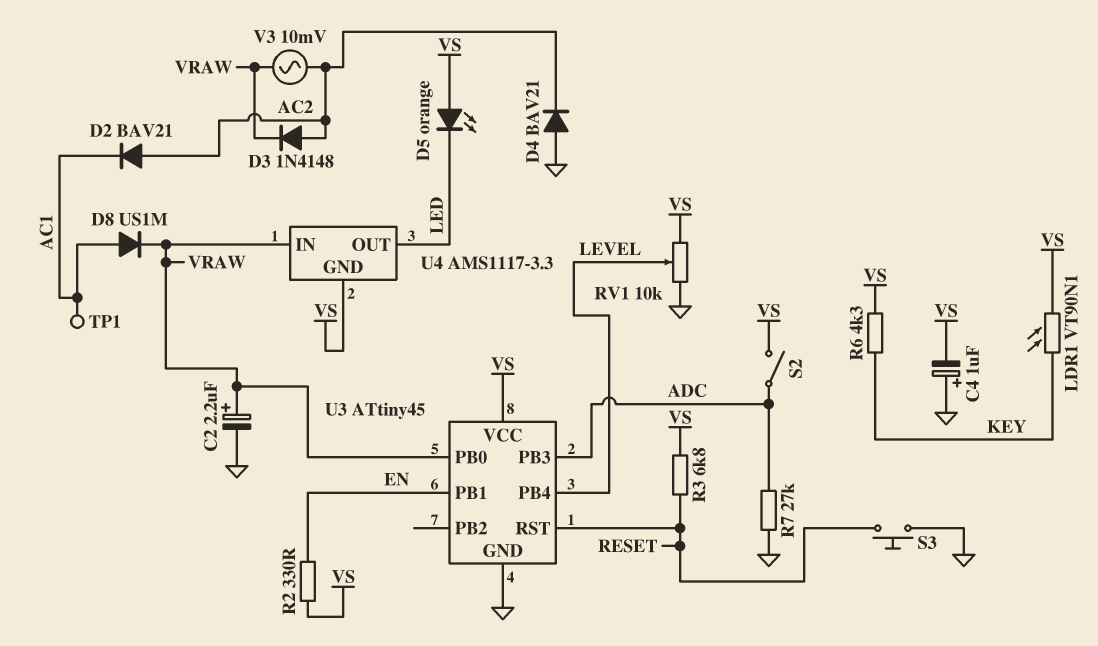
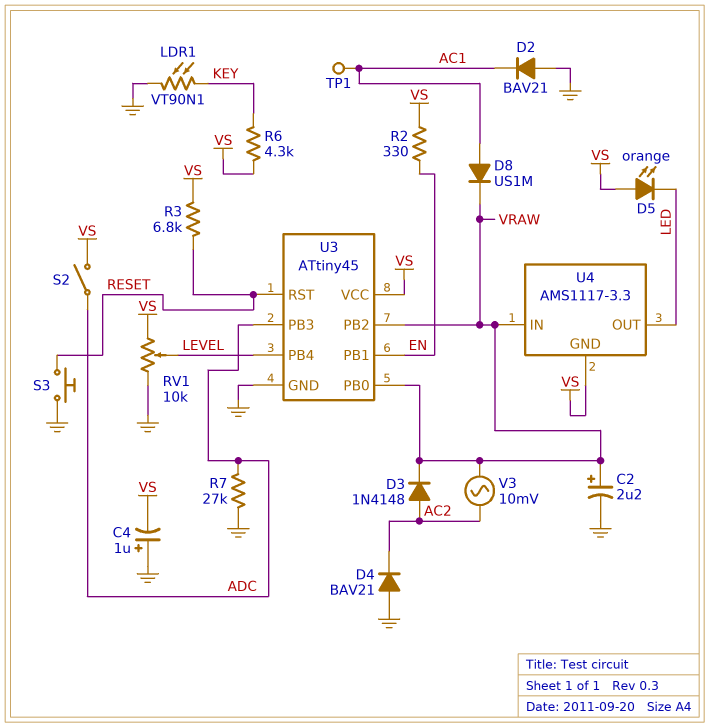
D2: diode BAV21 (A AC2, K AC1) -> diode BAV21 (A GND, K AC1)
LDR1: VT90N1 (KEY, VS) -> VT90N1 (GND, KEY)
U3 pin PB2: none -> VRAW

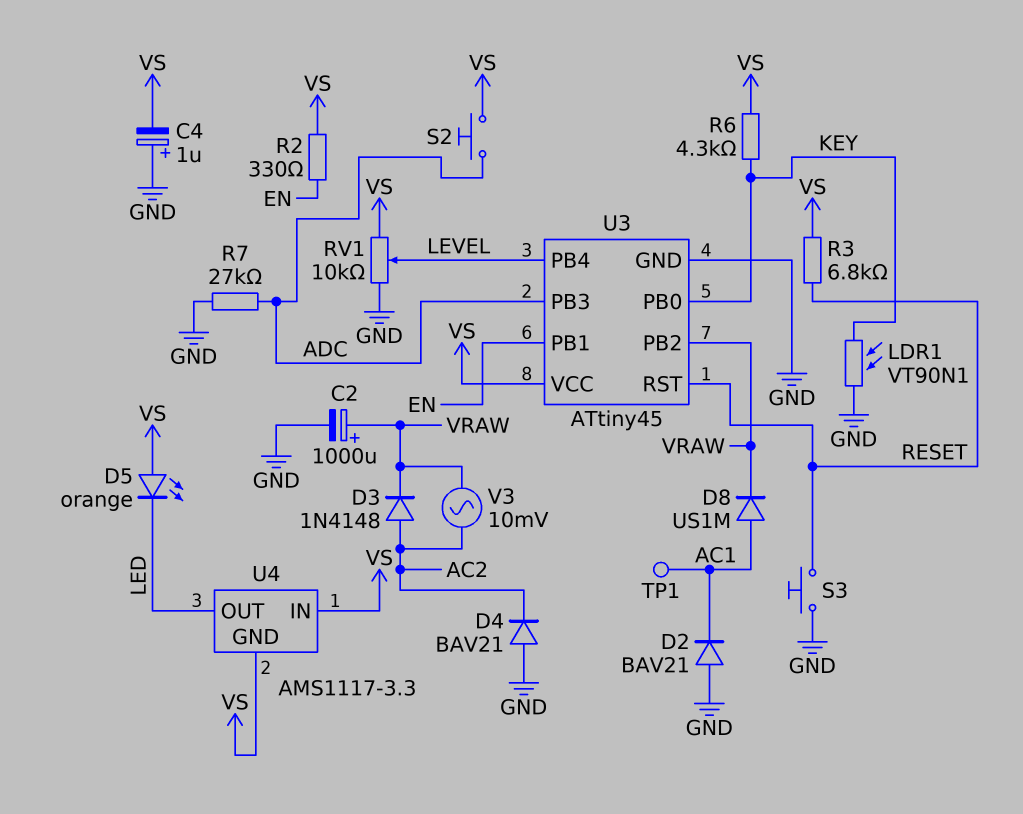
C2: 2.2uF (plus VRAW, minus GND) -> 1000uF (plus VRAW, minus GND)
S2: switch (ADC, VS) -> button (ADC, VS)
U3 pin PB0: VRAW -> KEY
U4 pin IN: VRAW -> VS

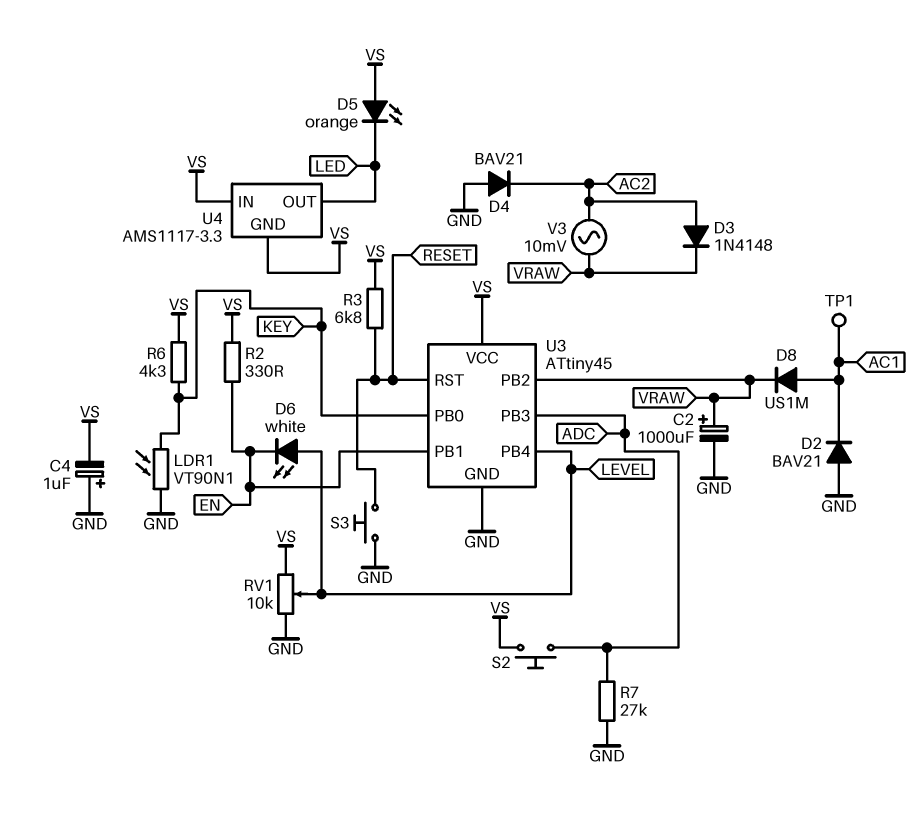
D6: none -> LED white (A LEVEL, K EN)

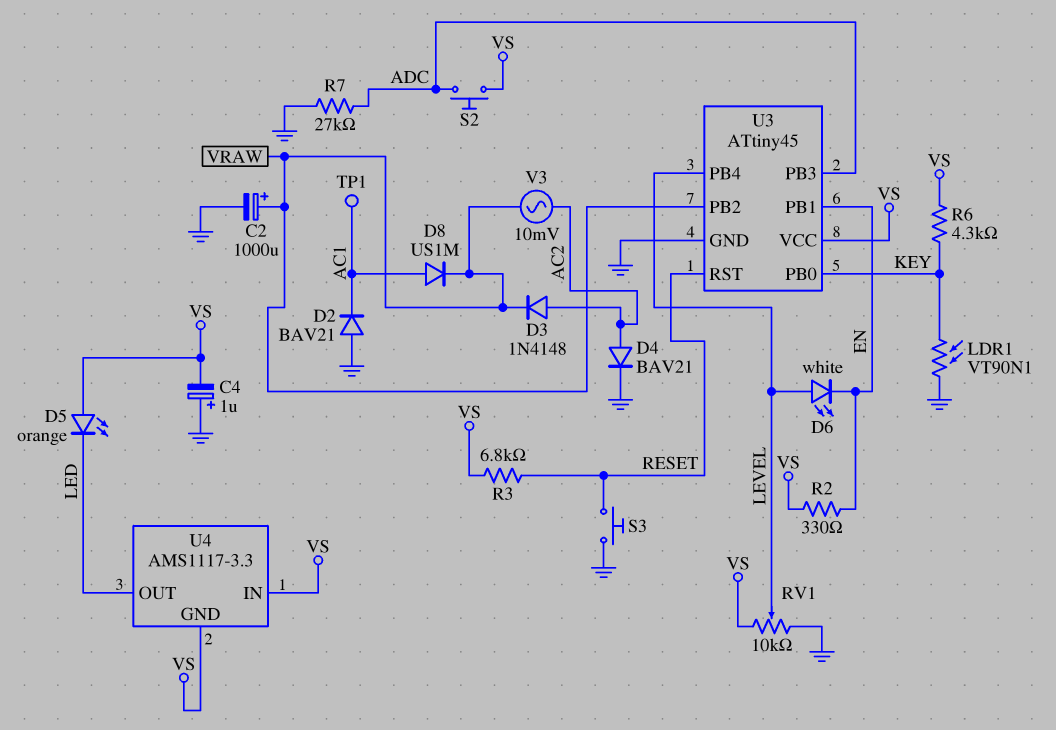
D4: diode BAV21 (A GND, K AC2) -> diode BAV21 (A AC2, K GND)

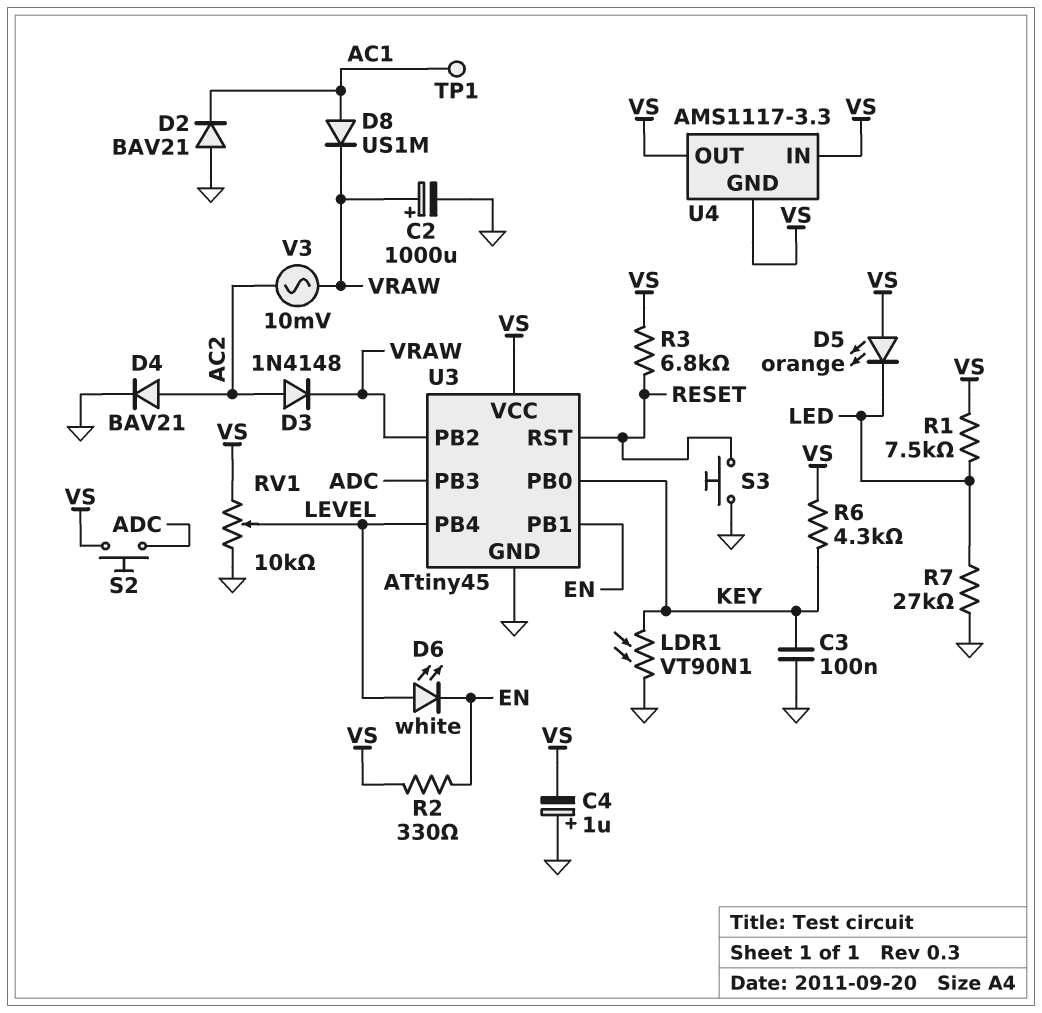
C3: none -> 100nF (GND, KEY)
R1: none -> 7.5k (LED, VS)
R7: 27k (ADC, GND) -> 27k (GND, LED)
U4 pin OUT: LED -> VS

